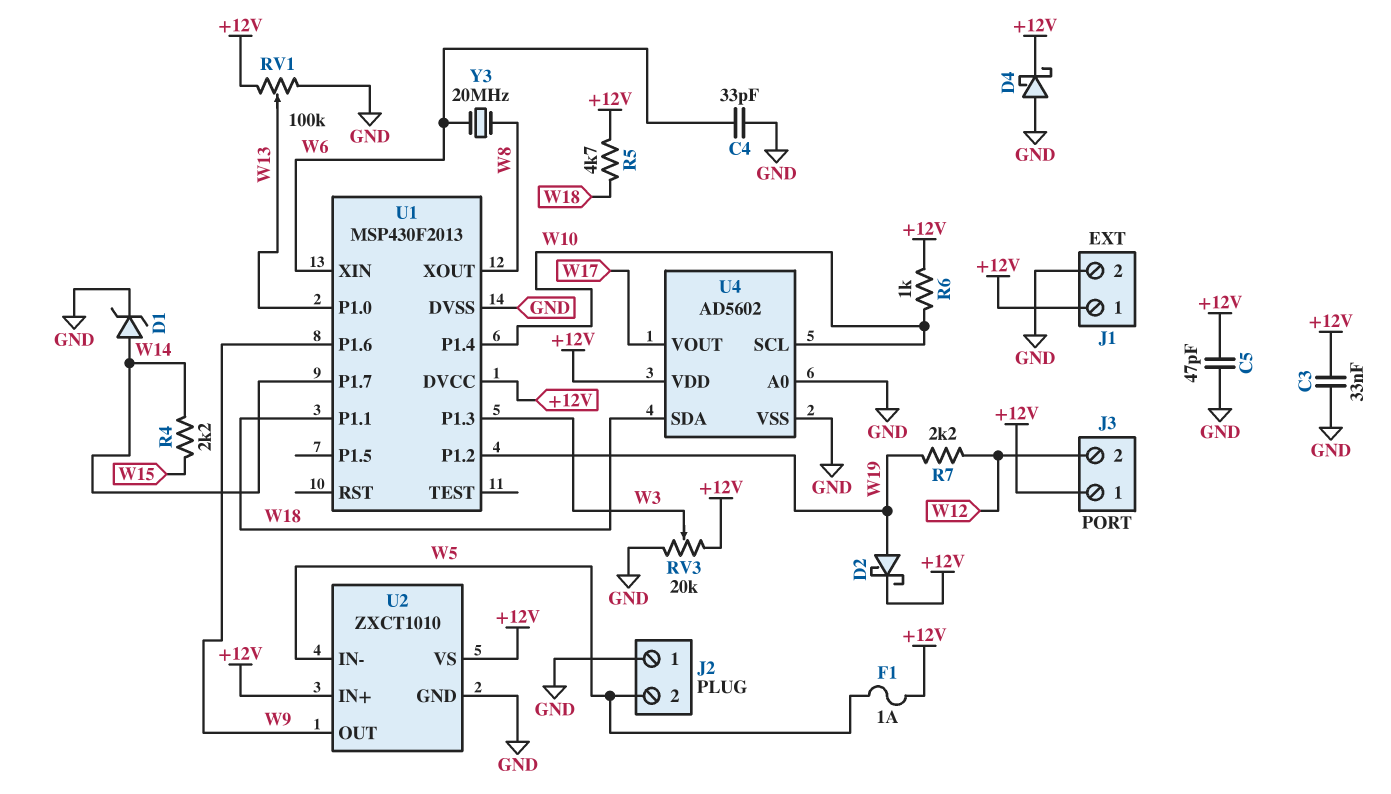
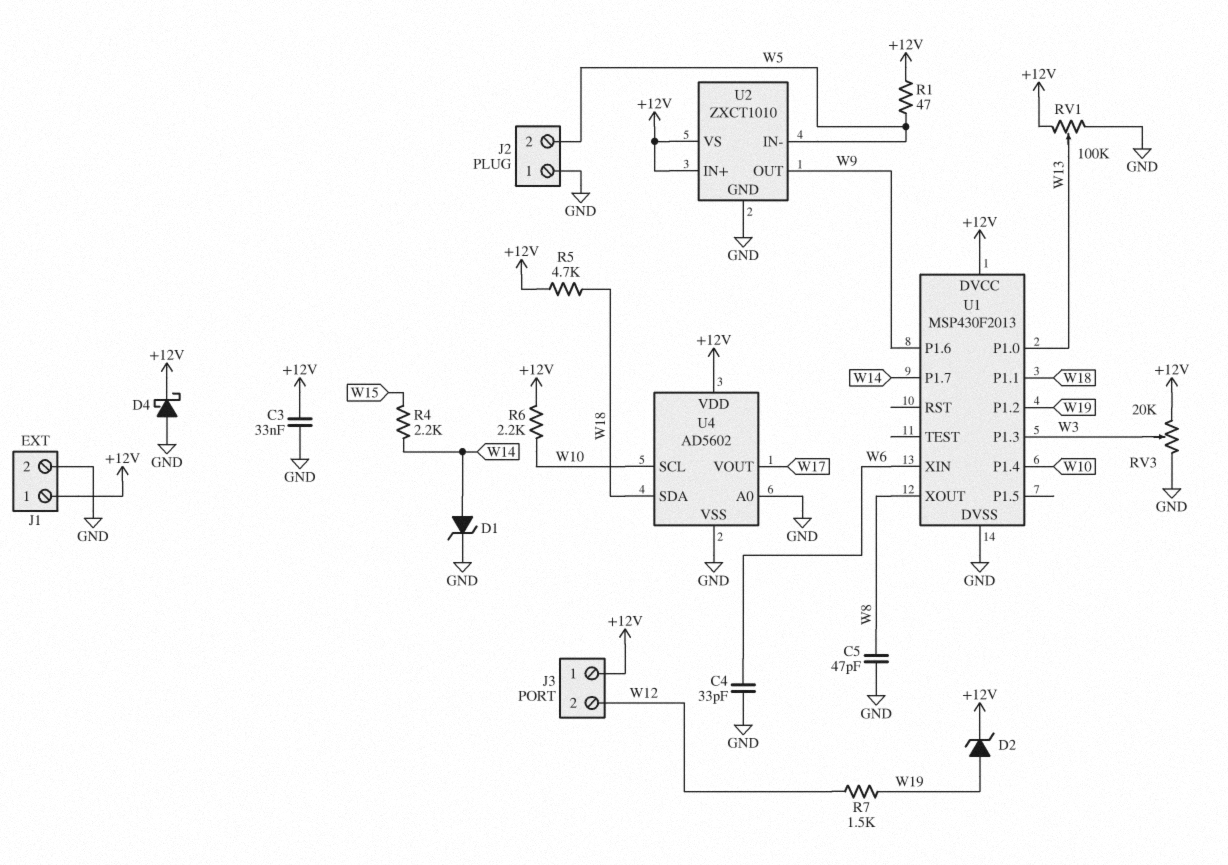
C5: 47pF (+12V, GND) -> 47pF (GND, W8)
D2: schottky (A W19, K +12V) -> zener (A W19, K +12V)
F1: 1A (+12V, W5) -> none
R1: none -> 47 (+12V, W5)
R6: 1k (+12V, W10) -> 2.2k (+12V, W10)
R7: 2.2k (W12, W19) -> 1.5k (W12, W19)
Y3: 20MHz (W6, W8) -> none

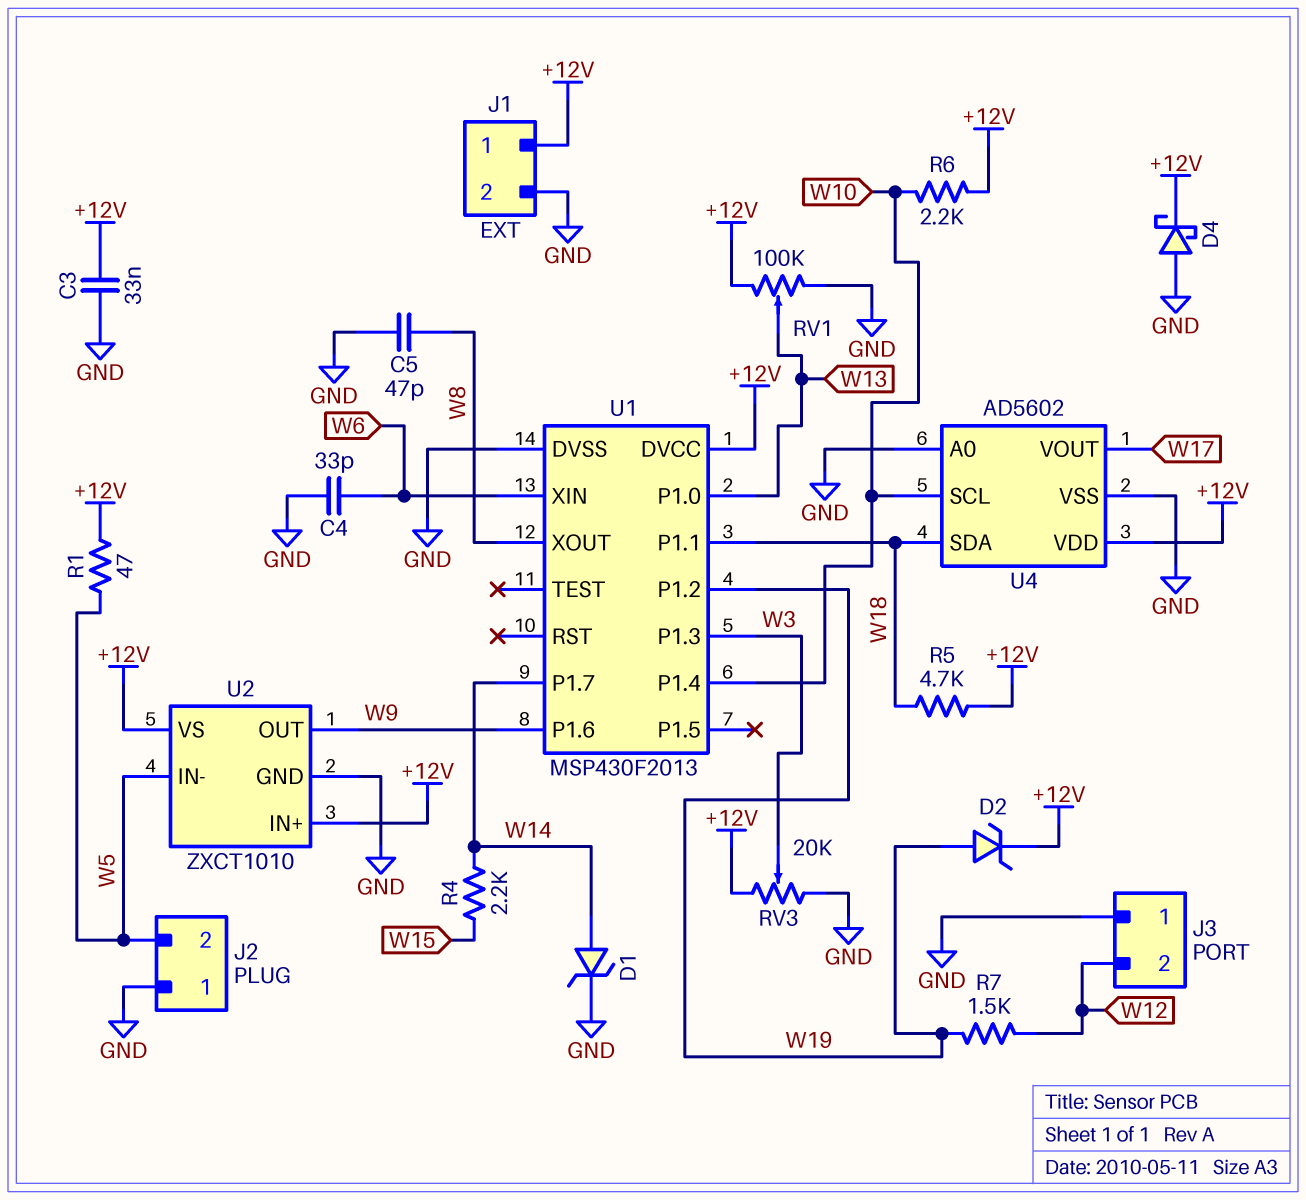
J3 pin 1: +12V -> GND

